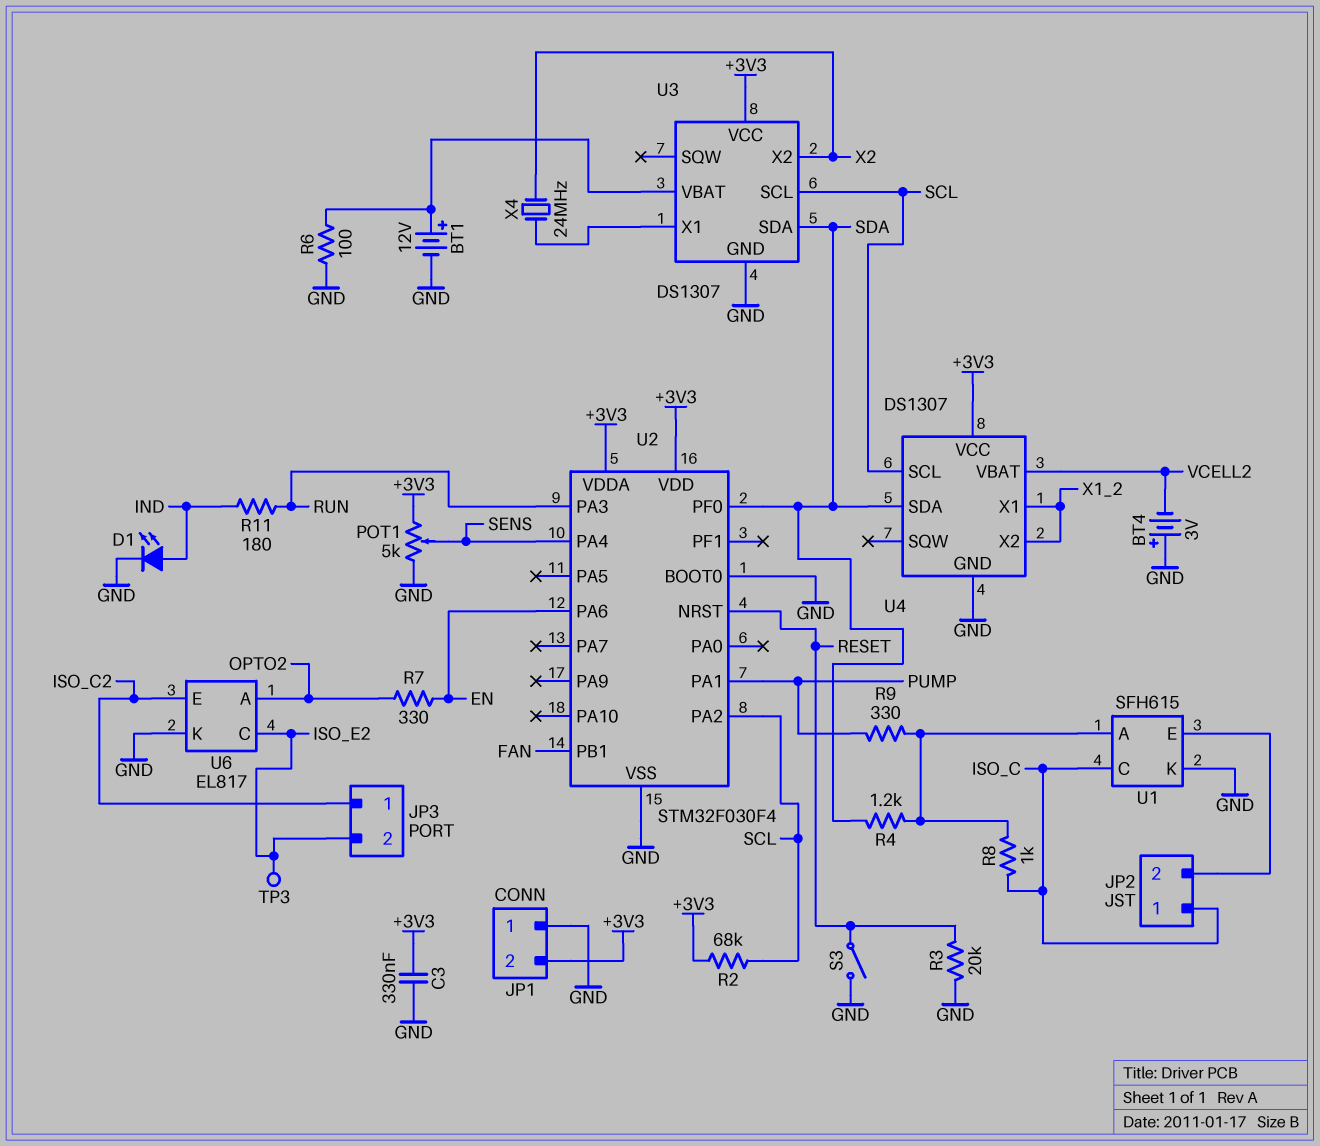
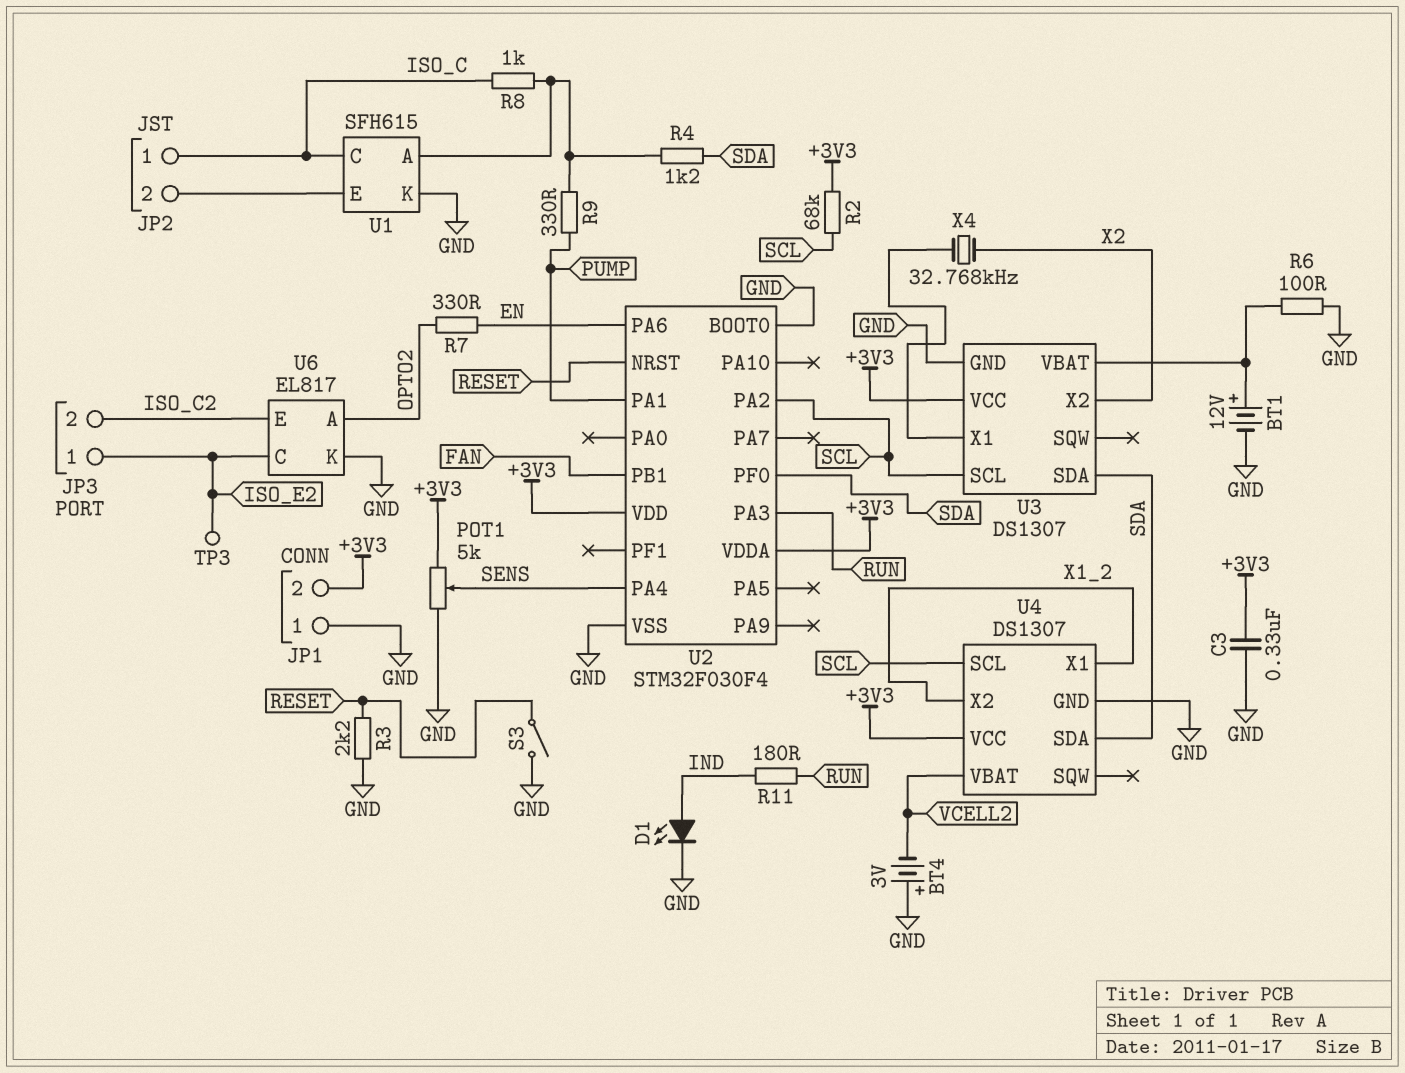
JP3 pin 1: ISO_C2 -> ISO_E2
JP3 pin 2: ISO_E2 -> ISO_C2
R3: 20k (GND, RESET) -> 2.2k (GND, RESET)
X4: 24MHz (U3/X1, X2) -> 32.768kHz (U3/X1, X2)

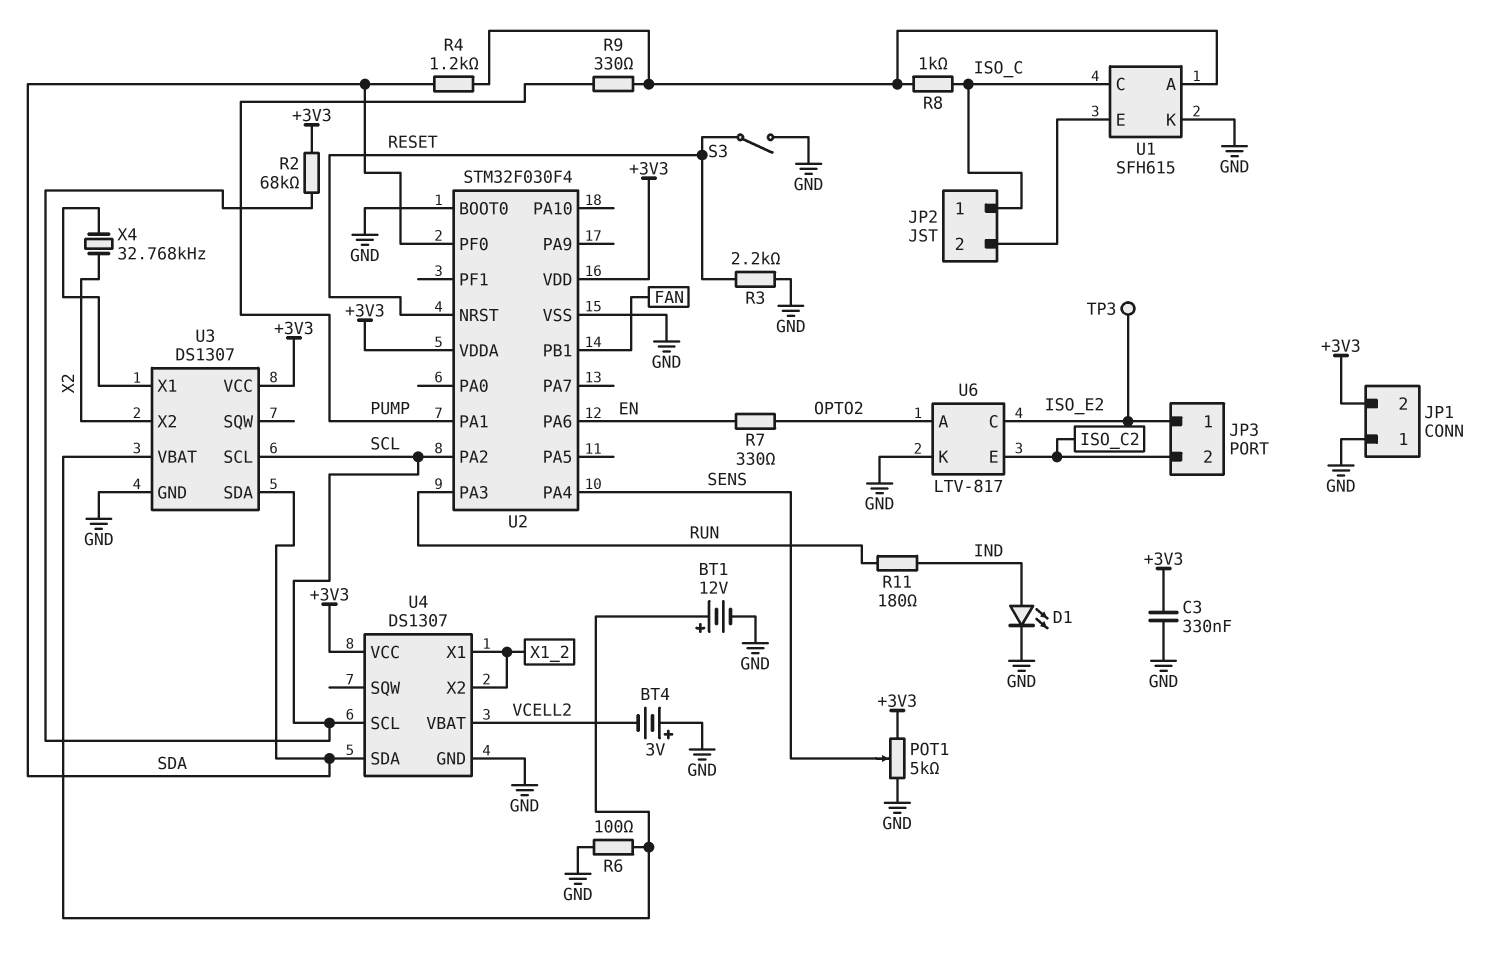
U6: EL817 -> LTV-817

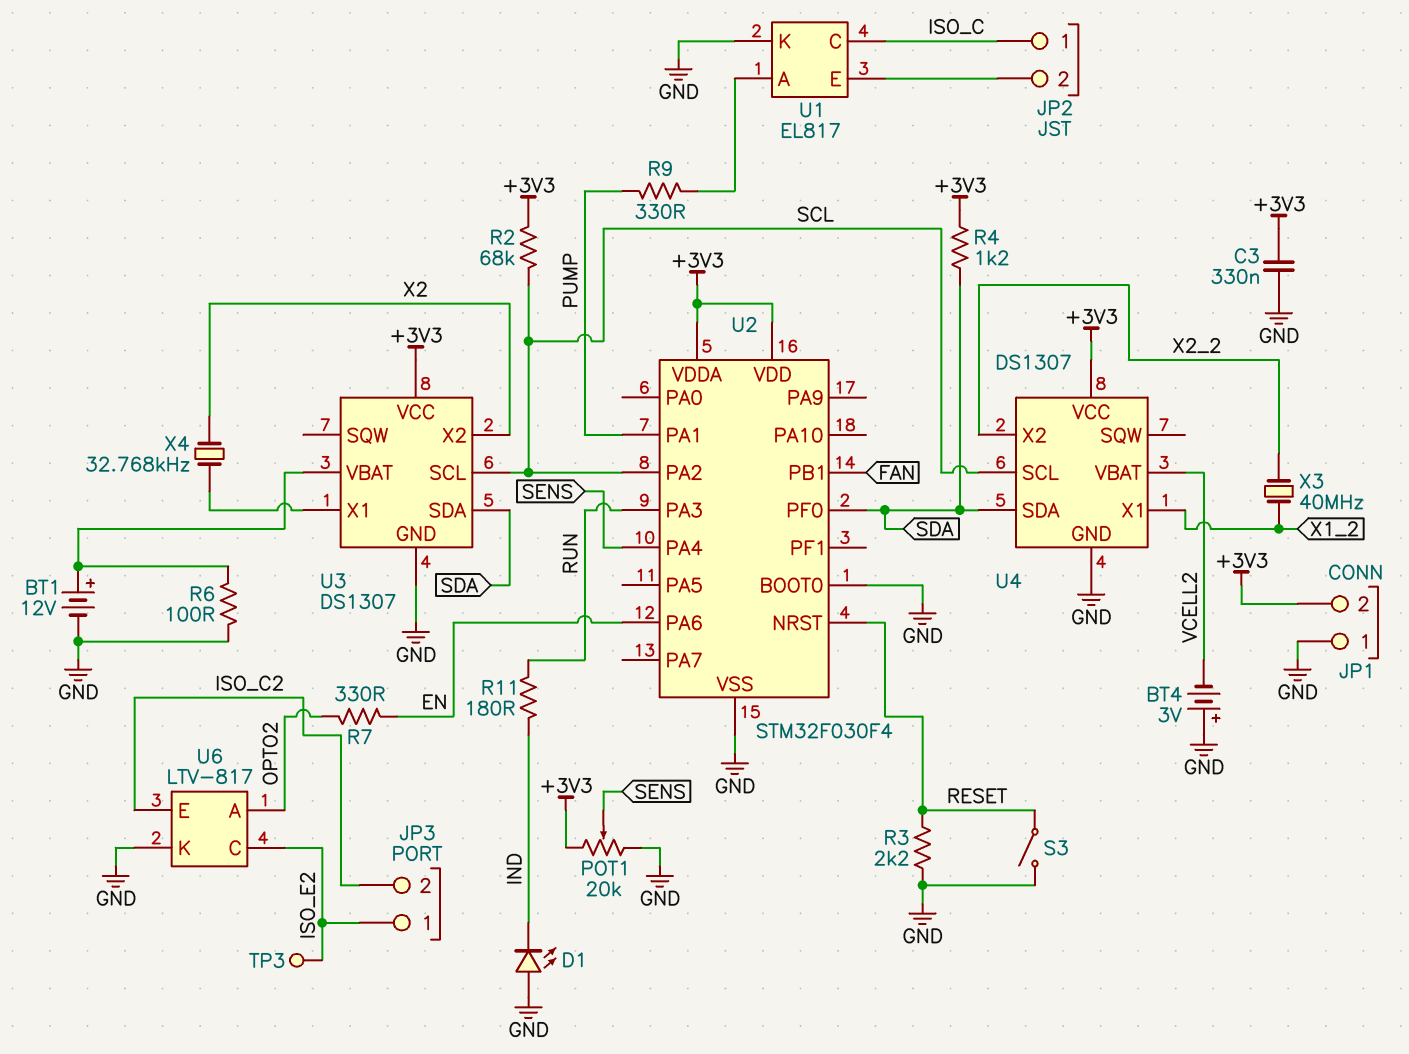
D1: LED (A IND, K GND) -> LED (A GND, K IND)
POT1: 5k (+3V3, GND, wiper SENS) -> 20k (+3V3, GND, wiper SENS)
R4: 1.2k (SDA, U1/A) -> 1.2k (+3V3, SDA)
R8: 1k (ISO_C, U1/A) -> none
U1: SFH615 -> EL817
U4 pin X2: X1_2 -> X2_2
X3: none -> 40MHz (X1_2, X2_2)

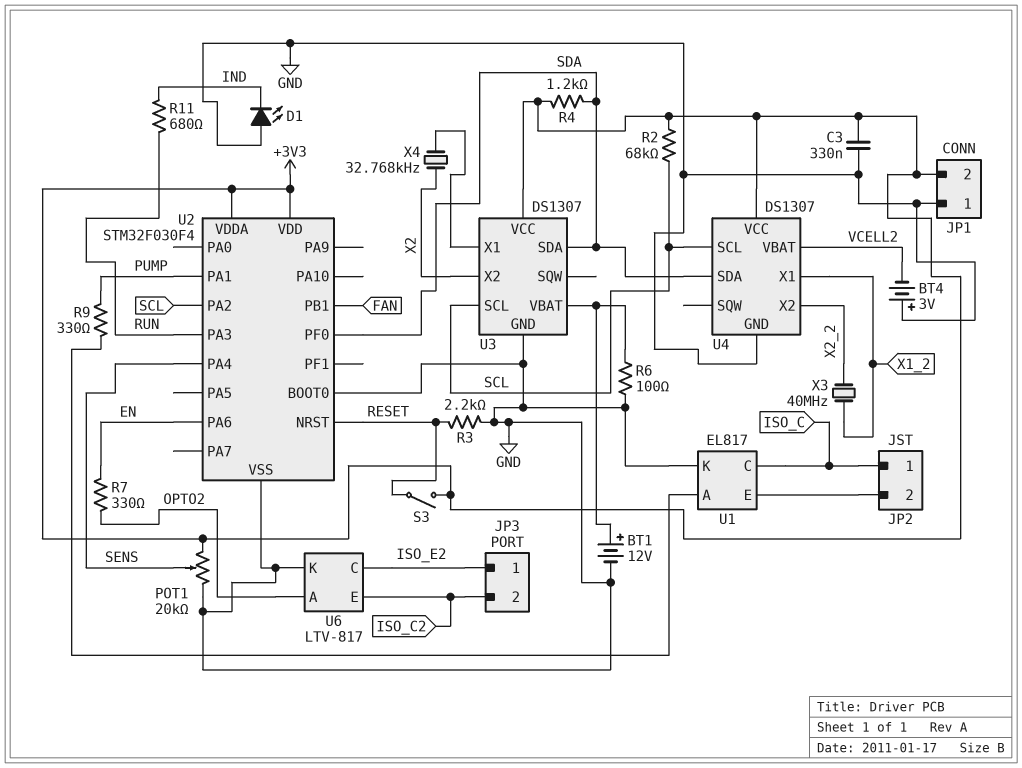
R11: 180 (IND, RUN) -> 680 (IND, RUN)
S3: switch (GND, RESET) -> switch (+3V3, RESET)
TP3: test point (ISO_E2) -> none

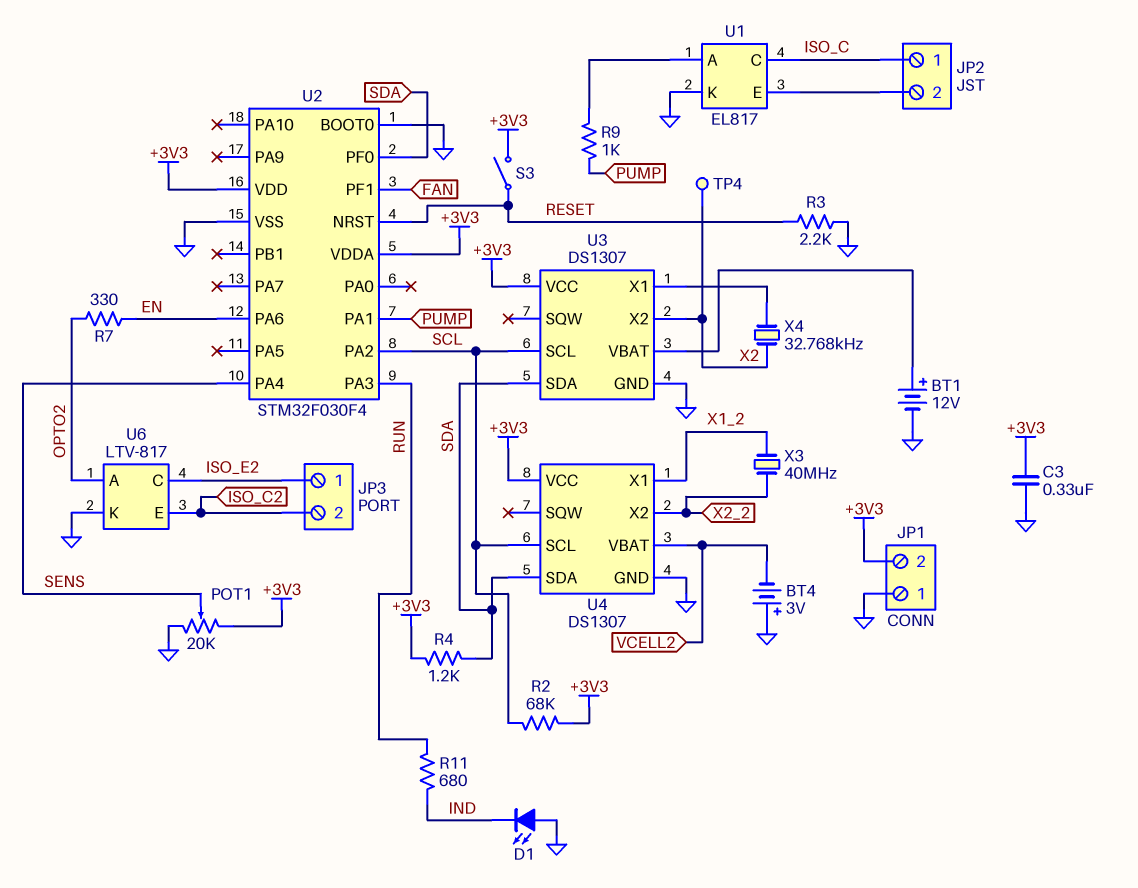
R6: 100 (GND, U3/VBAT) -> none
R9: 330 (PUMP, U1/A) -> 1k (PUMP, U1/A)
TP4: none -> test point (X2)
U2 pin PB1: FAN -> none
U2 pin PF1: none -> FAN

